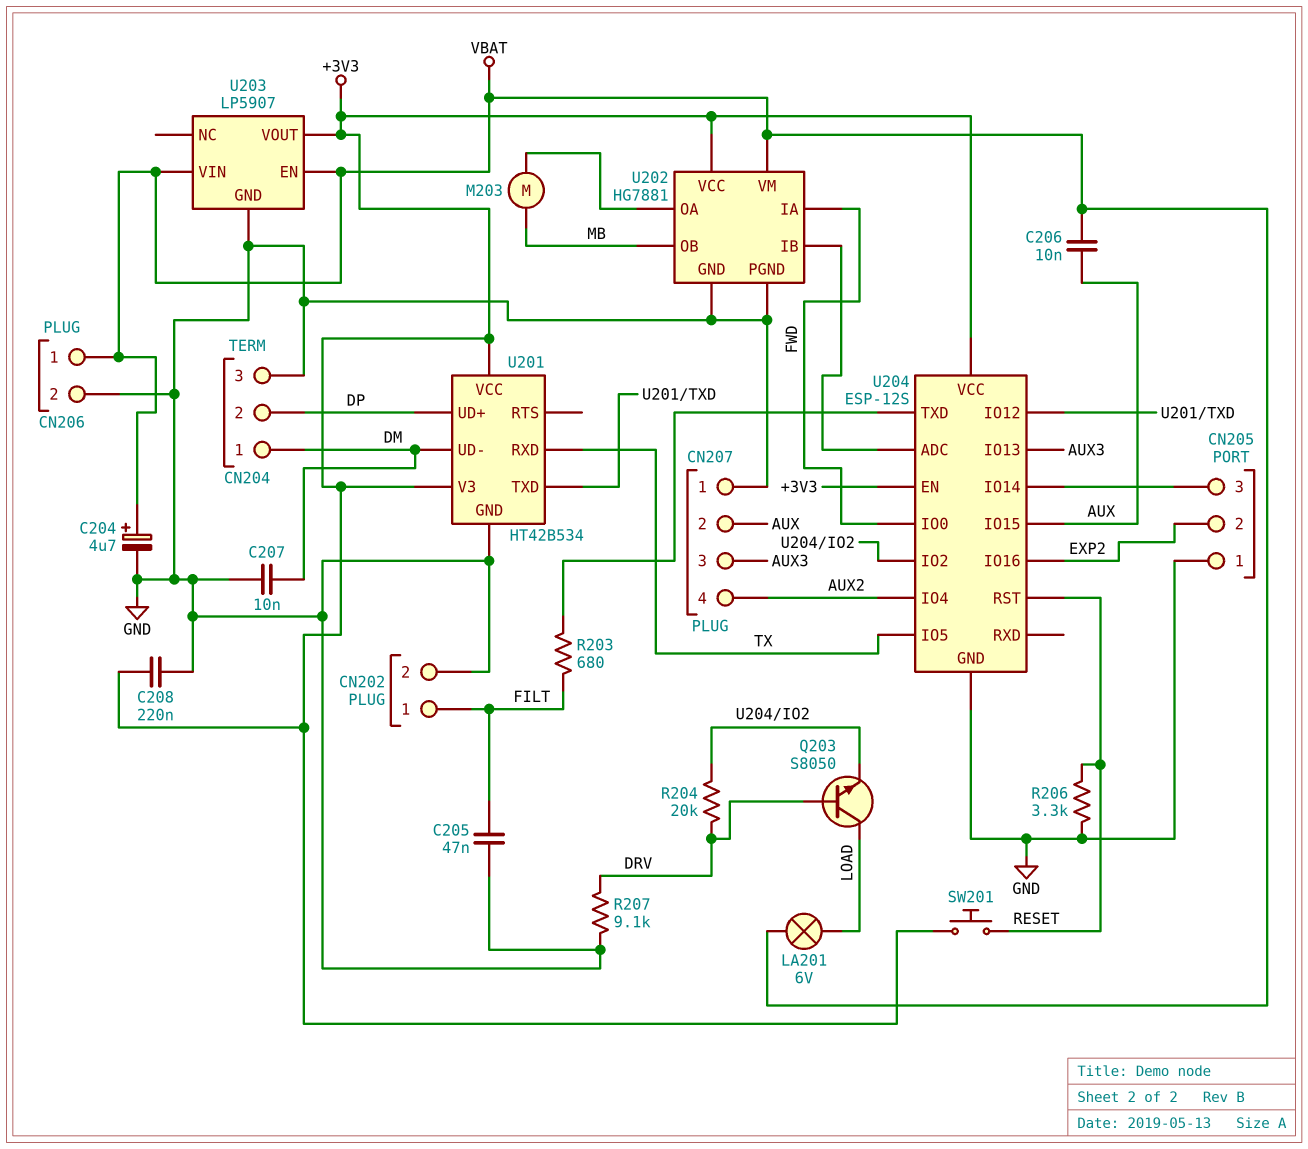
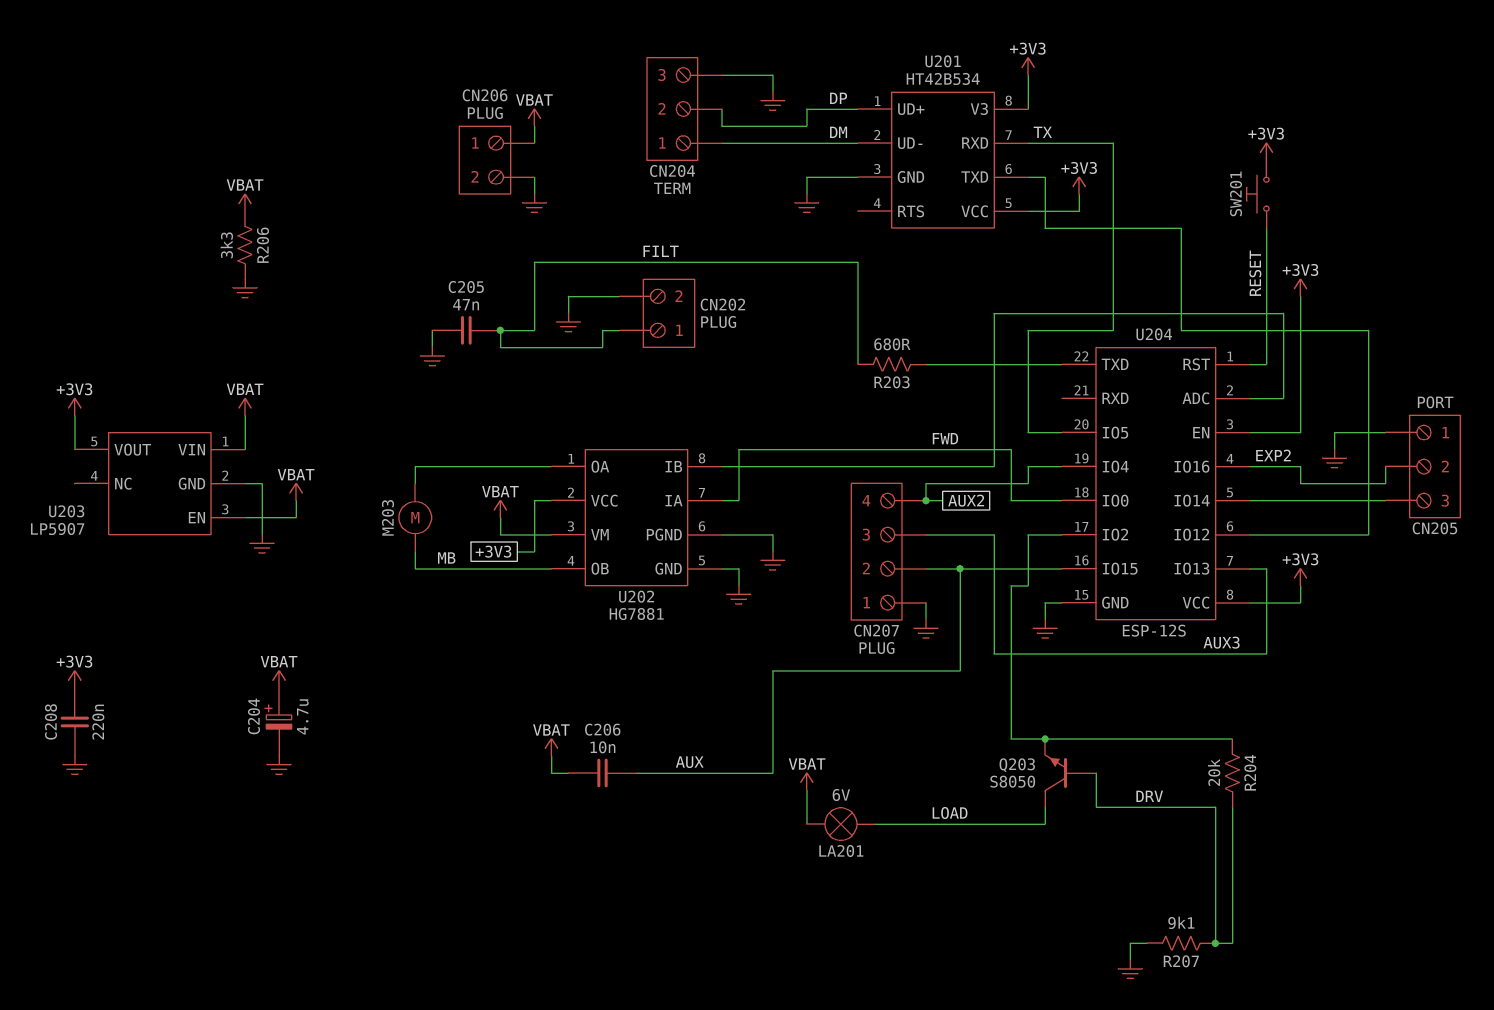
C207: 10nF (DM, GND) -> none
R206: 3.3k (GND, RESET) -> 3.3k (GND, VBAT)

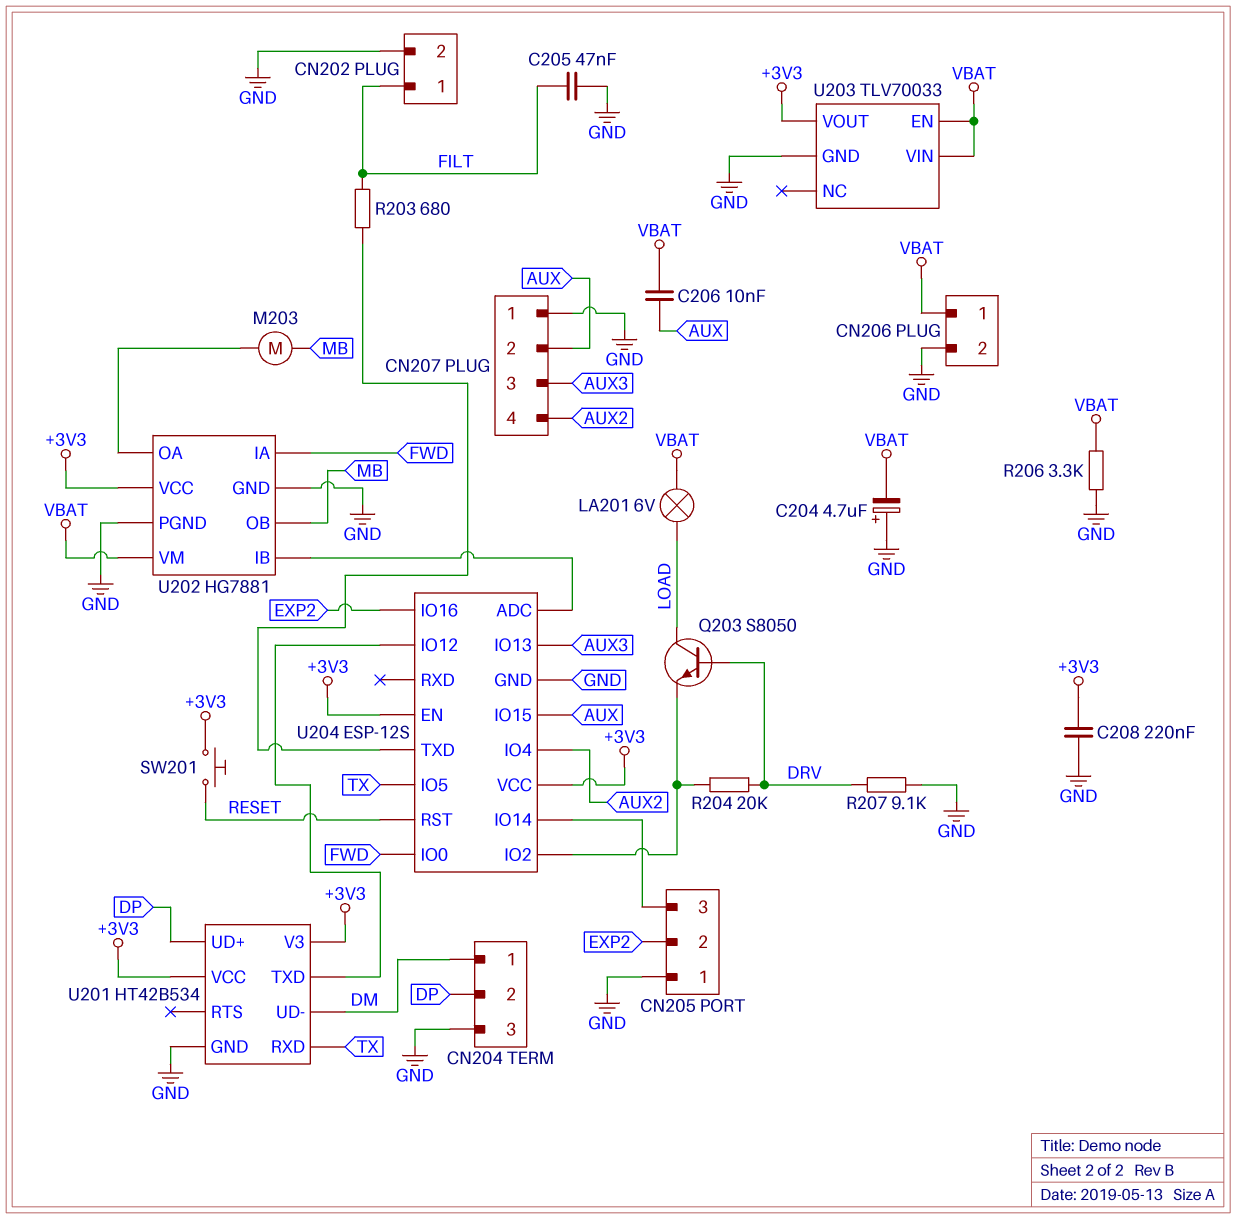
C204: 4.7uF (plus VBAT, minus GND) -> 4.7uF (plus GND, minus VBAT)
U203: LP5907 -> TLV70033

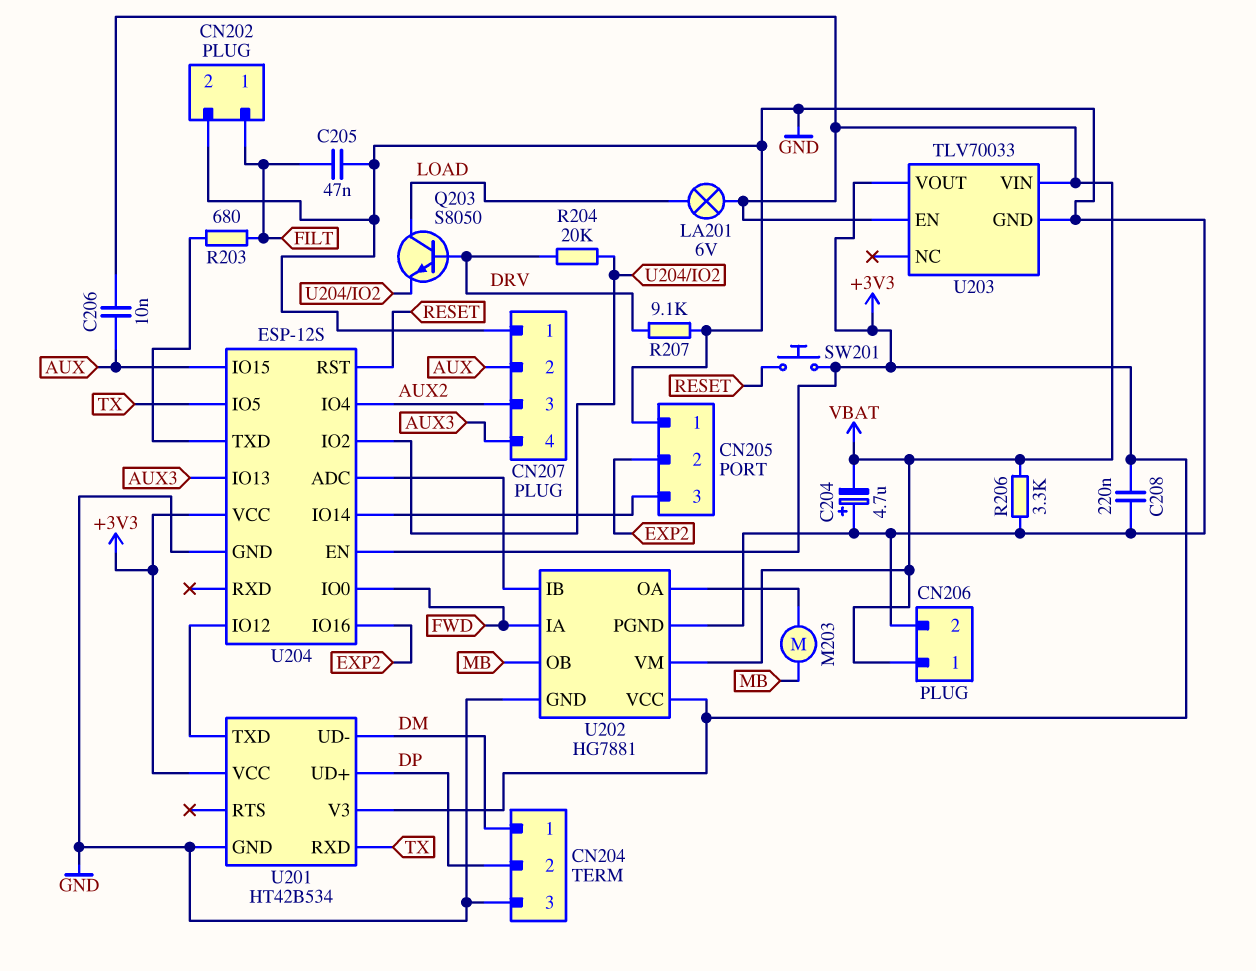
CN207 pin 3: AUX3 -> AUX2
CN207 pin 4: AUX2 -> AUX3

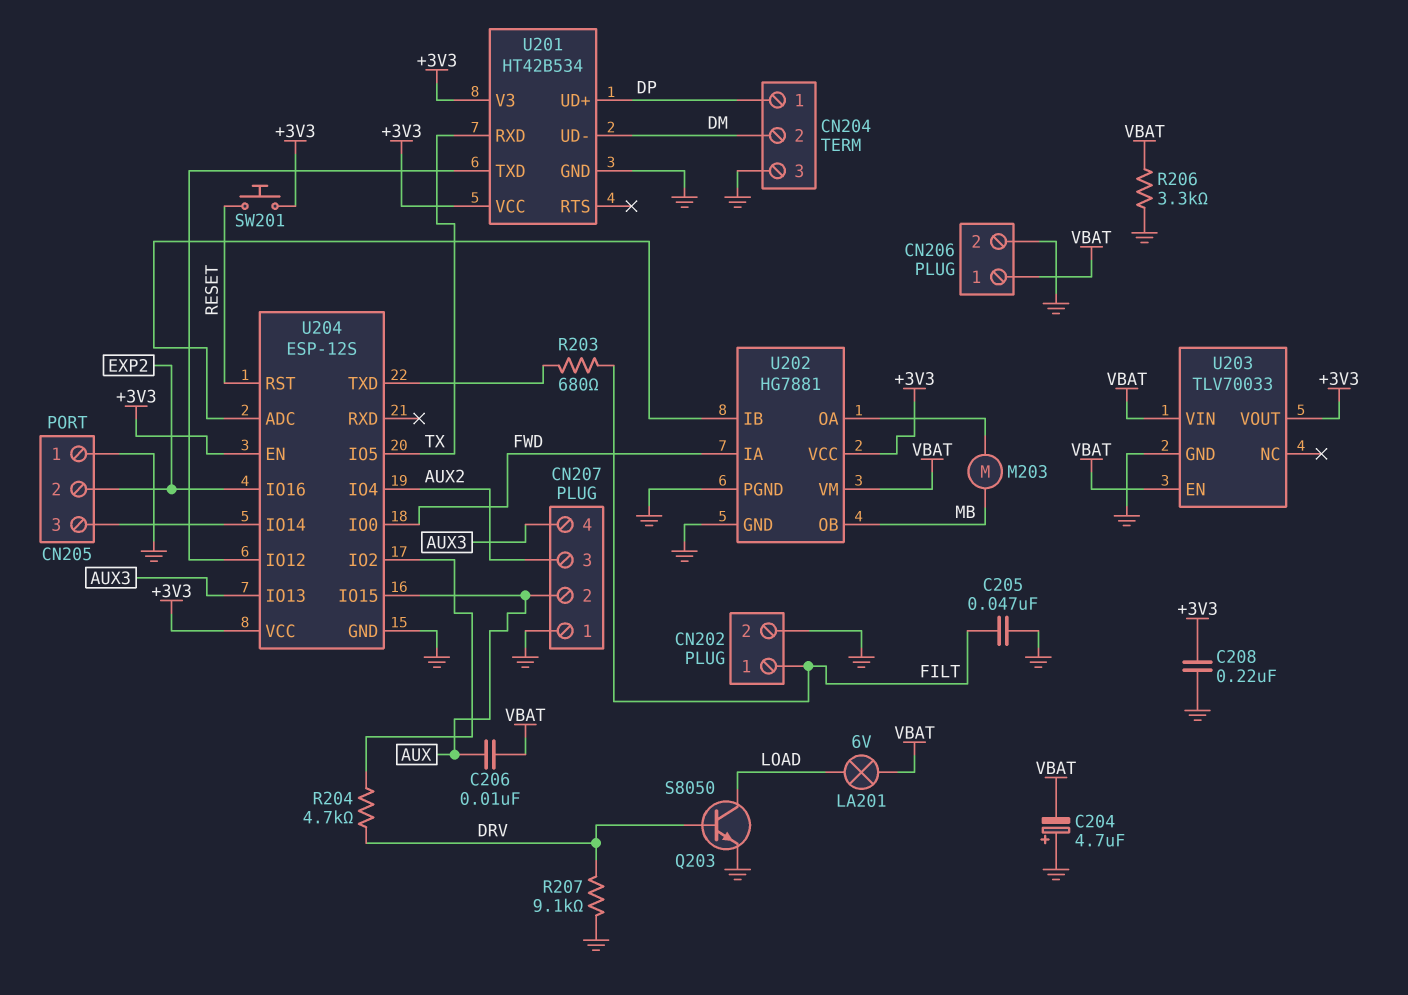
CN204 pin 1: DM -> DP
CN204 pin 2: DP -> DM
Q203: NPN S8050 (B DRV, C LOAD, E U204/IO2) -> NPN S8050 (B DRV, C LOAD, E GND)
R204: 20k (DRV, U204/IO2) -> 4.7k (DRV, U204/IO2)

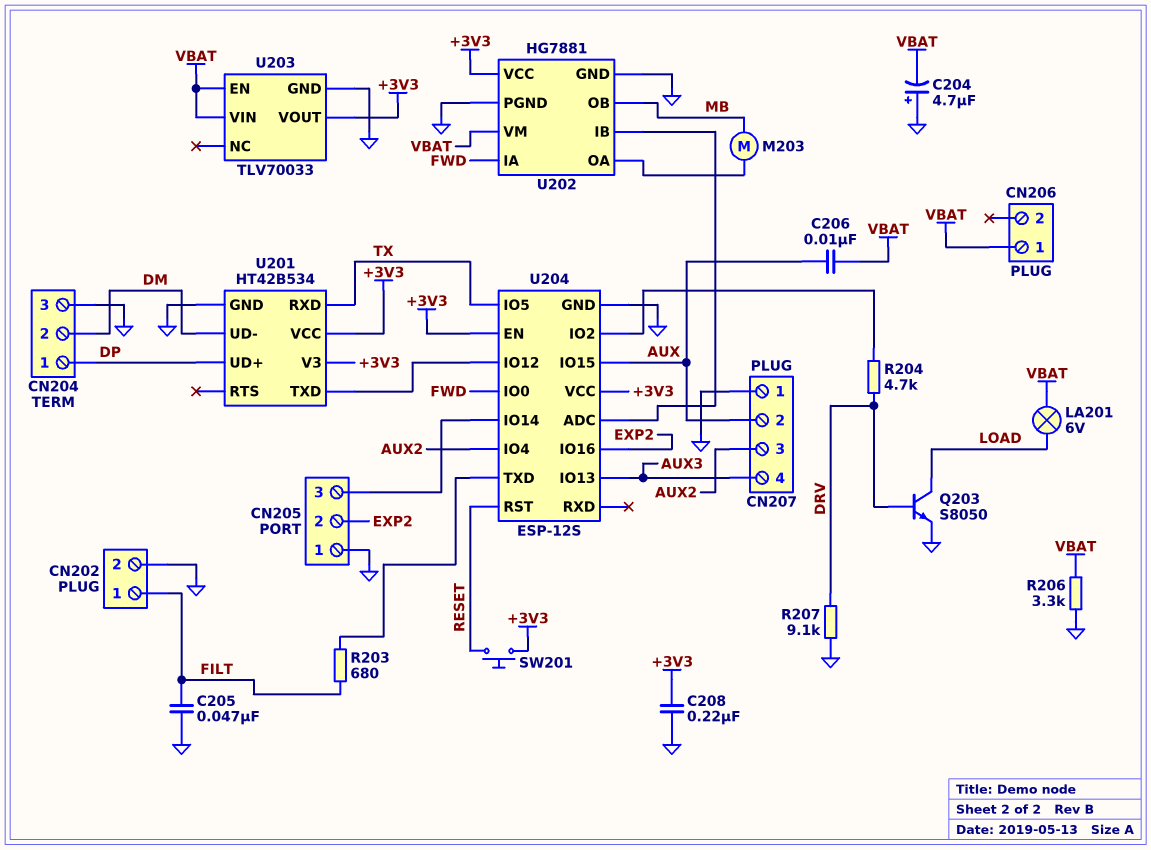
CN206 pin 2: GND -> none

